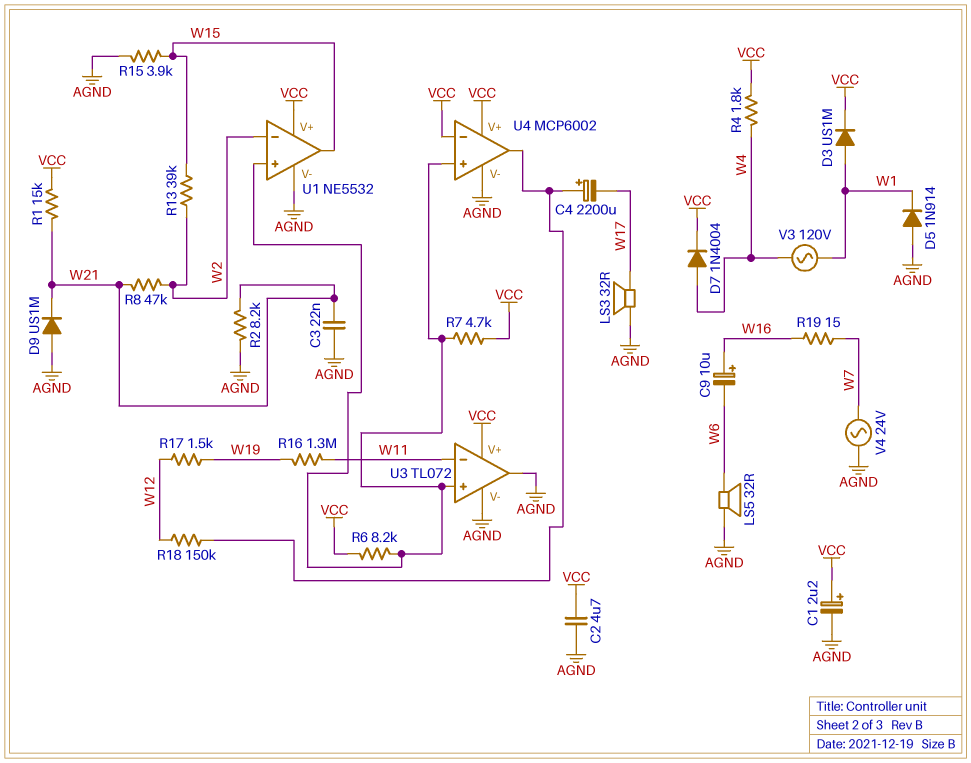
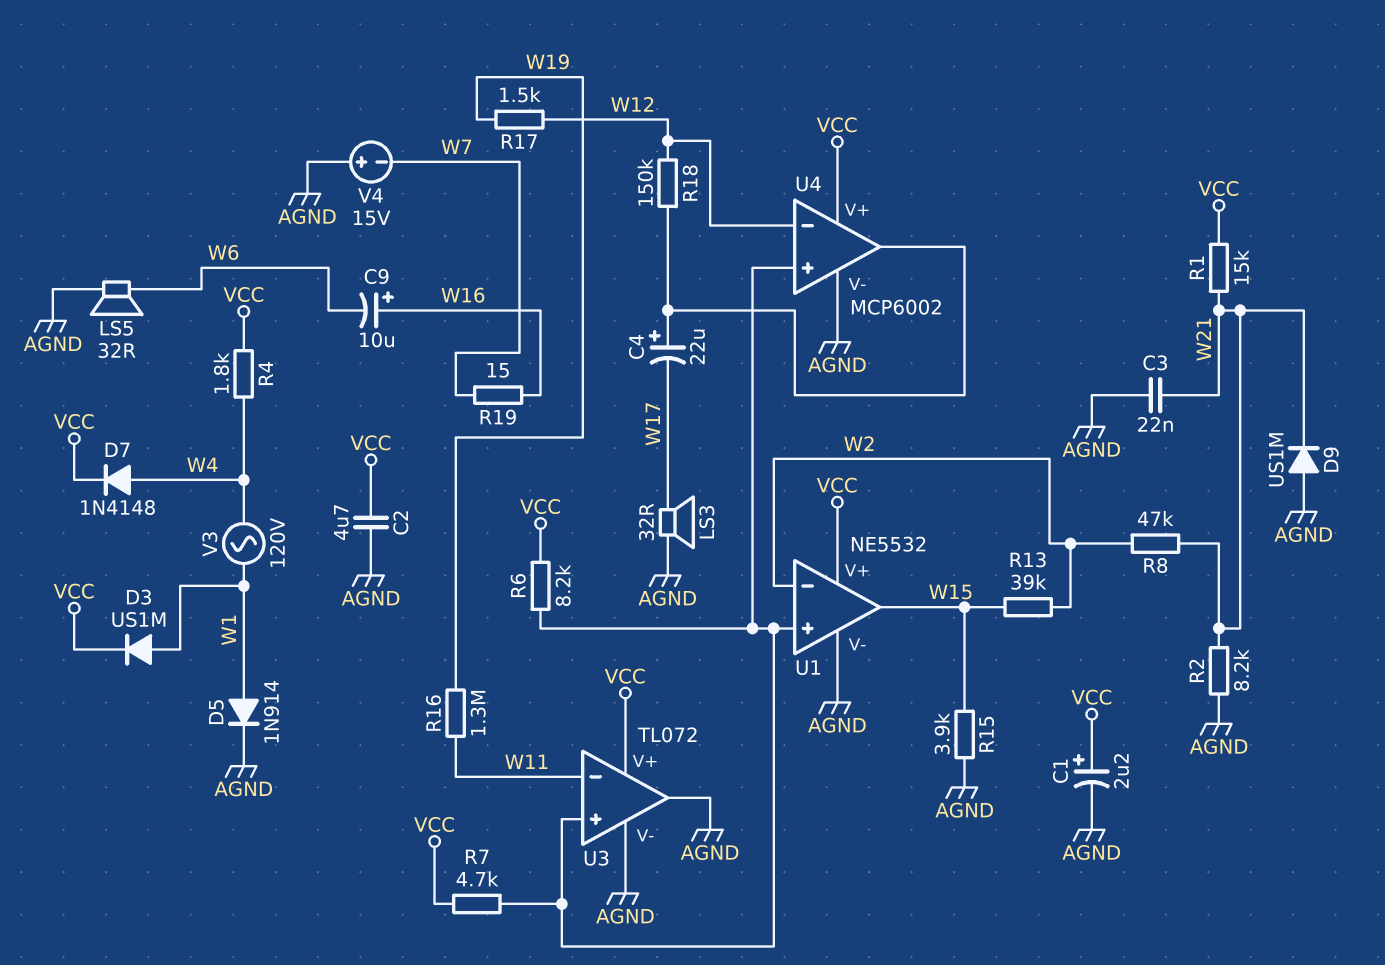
C4: 2200uF (plus U4/out, minus W17) -> 22uF (plus U4/out, minus W17)
D5: diode 1N914 (A AGND, K W1) -> diode 1N914 (A W1, K AGND)
D7: diode 1N4004 (A W4, K VCC) -> diode 1N4148 (A W4, K VCC)
U4 pin in-: VCC -> W12
V4: AC 24V (AGND, W7) -> 15V (plus AGND, minus W7)

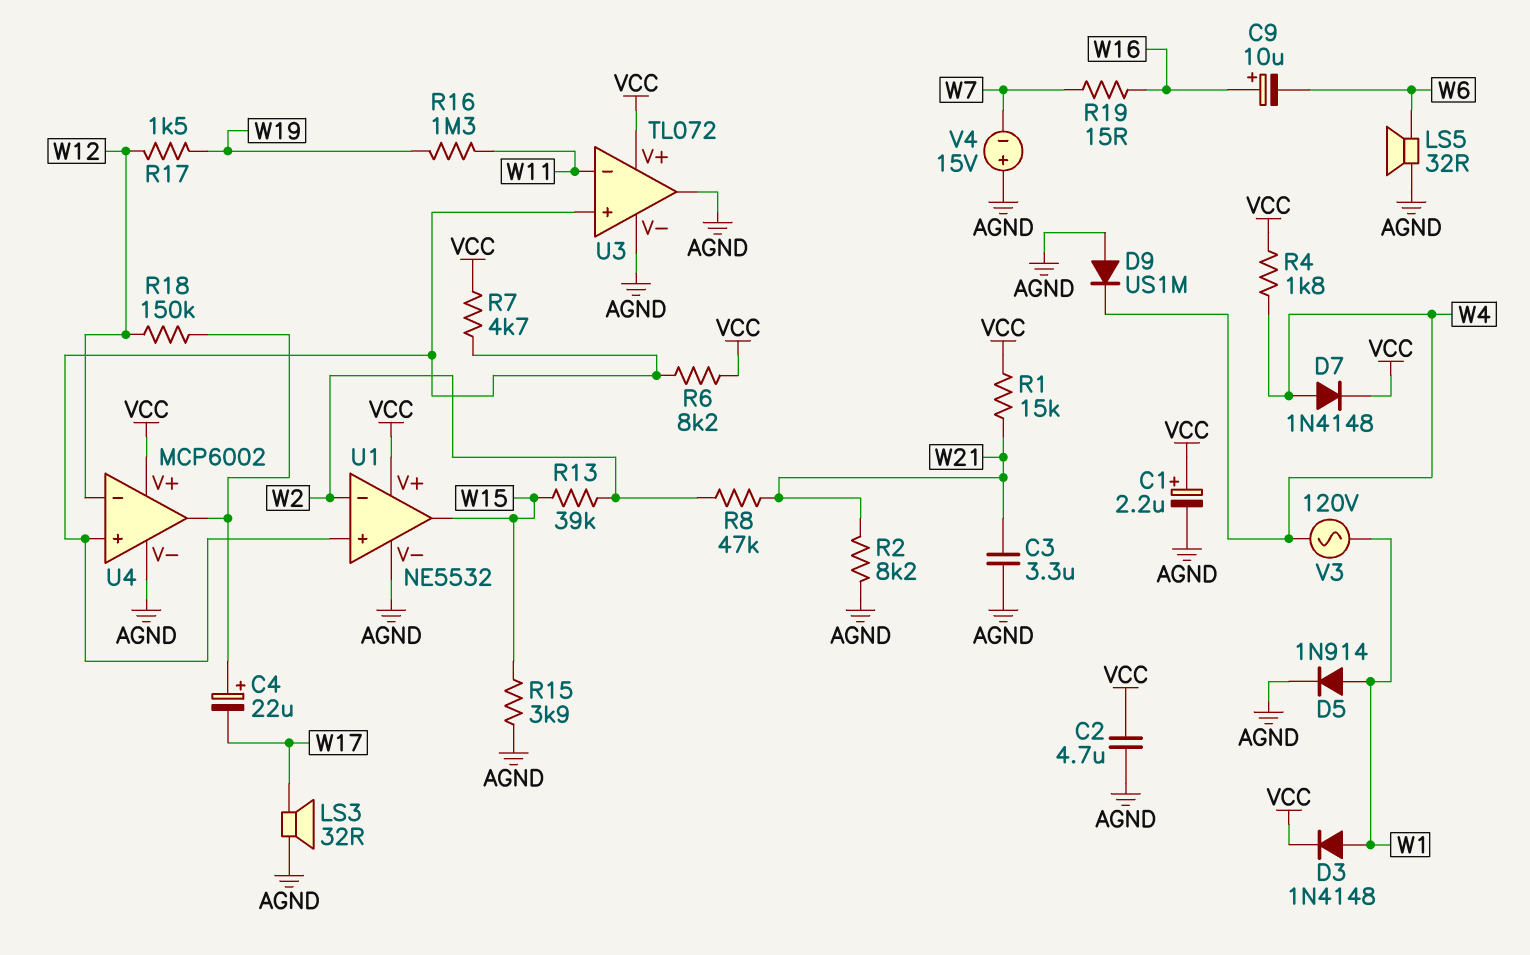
C3: 22nF (AGND, W21) -> 3.3uF (AGND, W21)
D3: diode US1M (A W1, K VCC) -> diode 1N4148 (A W1, K VCC)
D9: diode US1M (A AGND, K W21) -> diode US1M (A AGND, K W4)

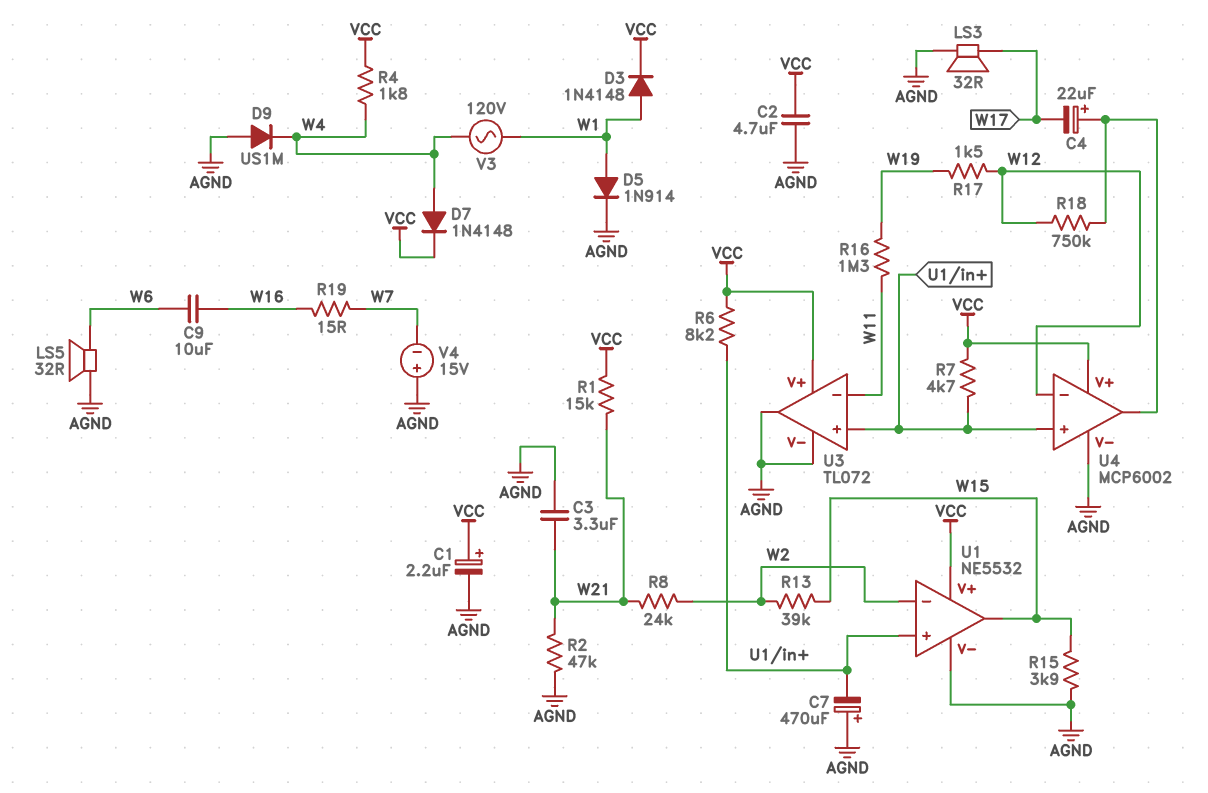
C7: none -> 470uF (plus AGND, minus U1/in+)
C9: 10uF (plus W16, minus W6) -> 10uF (W6, W16)
R2: 8.2k (AGND, W21) -> 47k (AGND, W21)
R8: 47k (W2, W21) -> 24k (W2, W21)
R18: 150k (U4/out, W12) -> 750k (U4/out, W12)

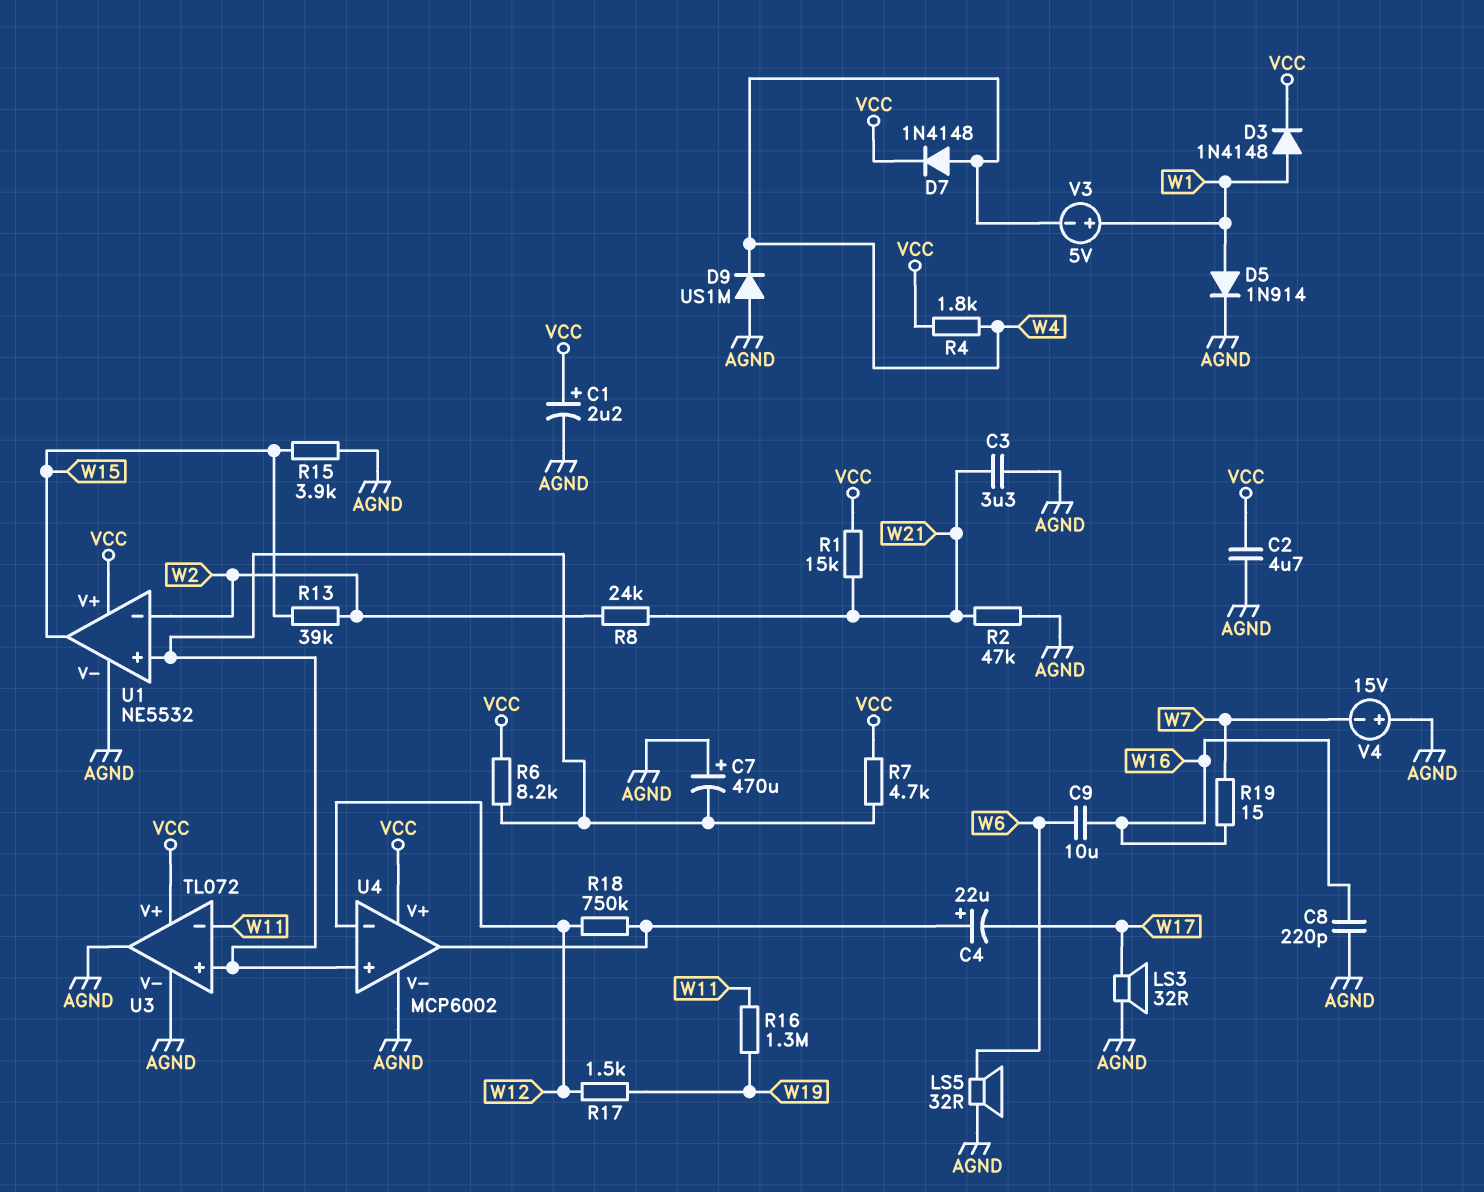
C8: none -> 220pF (AGND, W16)
V3: AC 120V (W1, W4) -> 5V (plus W1, minus W4)

